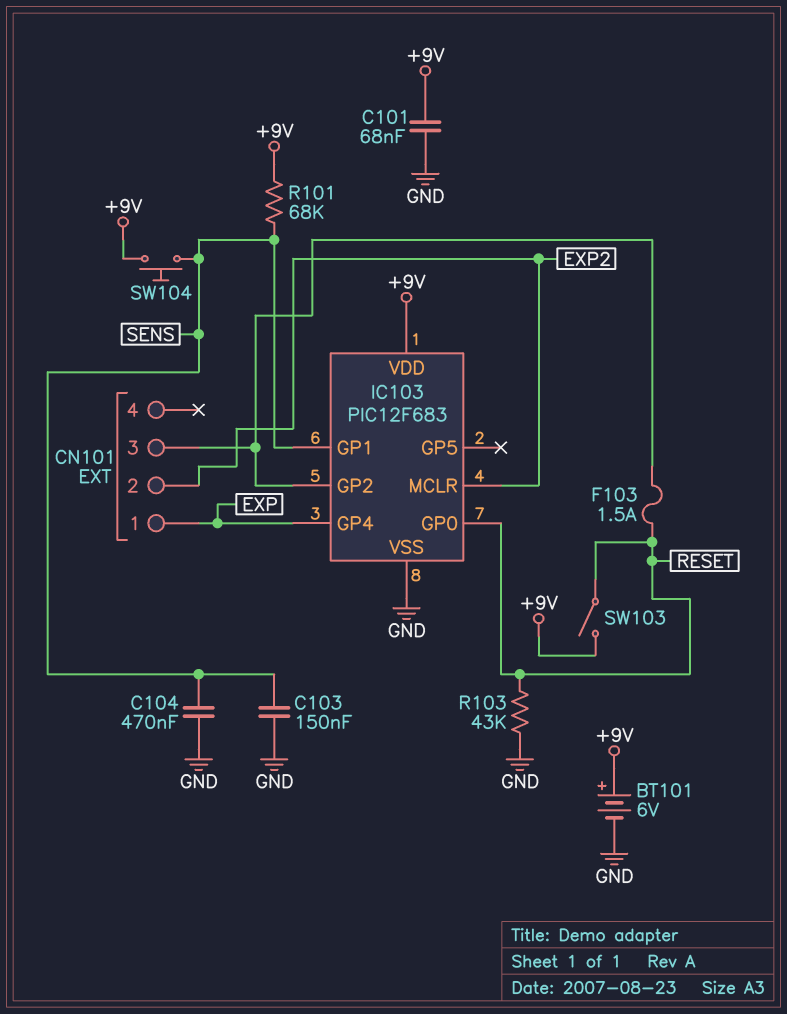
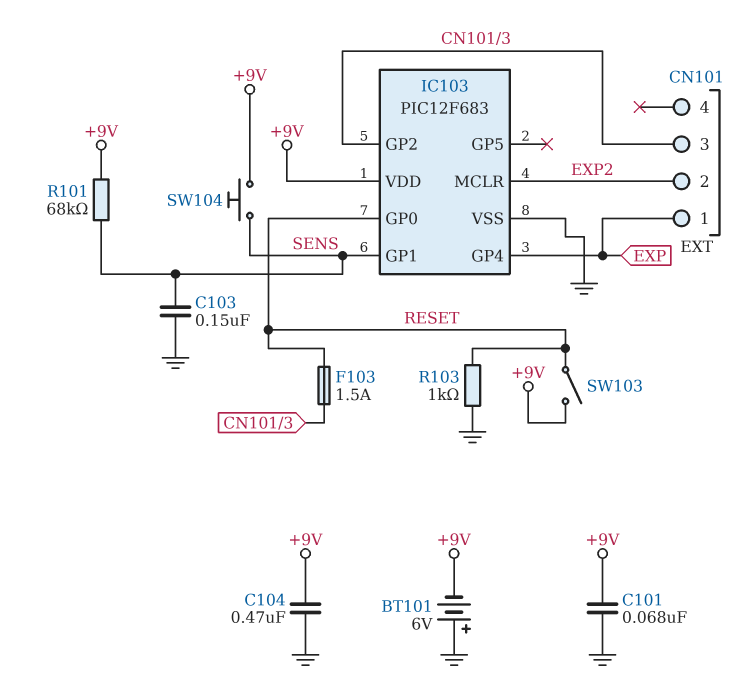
BT101: 6V (plus +9V, minus GND) -> 6V (plus GND, minus +9V)
C104: 470nF (GND, SENS) -> 470nF (+9V, GND)
R103: 43k (GND, RESET) -> 1k (GND, RESET)

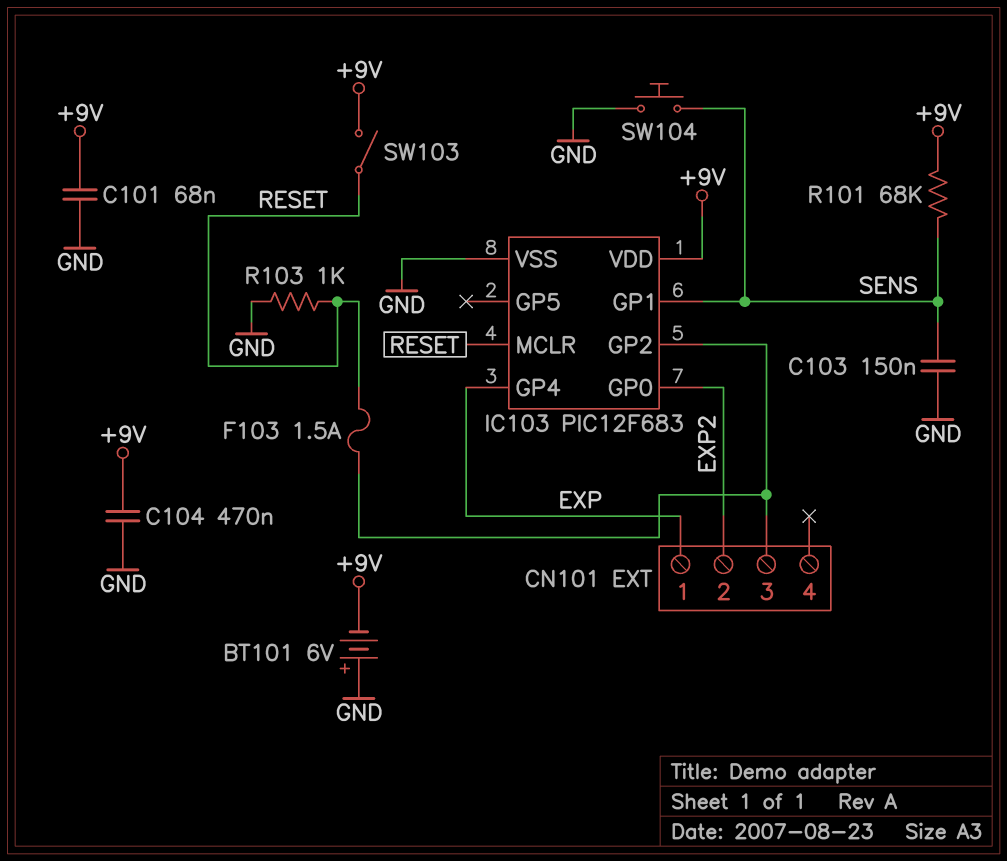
IC103 pin GP0: RESET -> EXP2
IC103 pin MCLR: EXP2 -> RESET
SW104: button (+9V, SENS) -> button (GND, SENS)

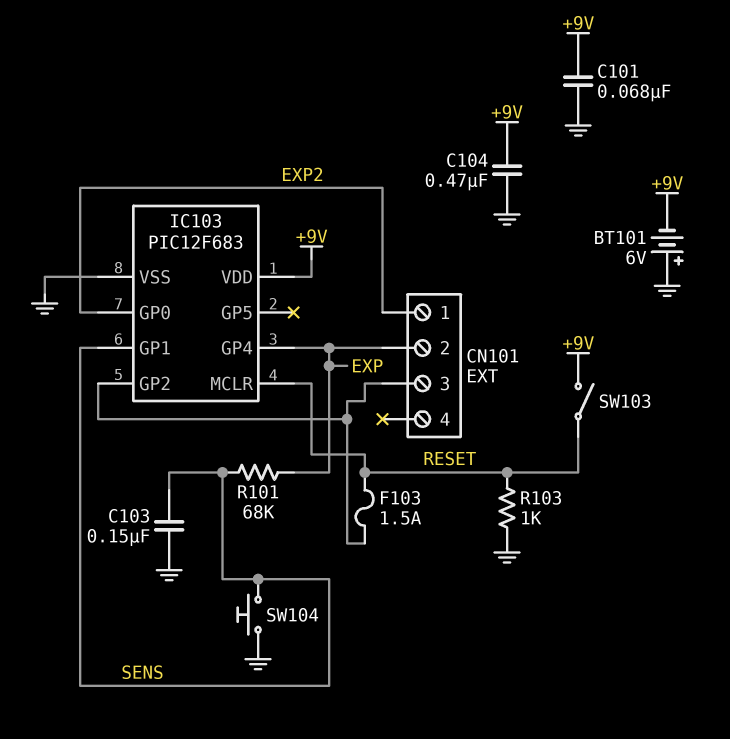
CN101 pin 1: EXP -> EXP2
CN101 pin 2: EXP2 -> EXP
R101: 68k (+9V, SENS) -> 68k (EXP, SENS)

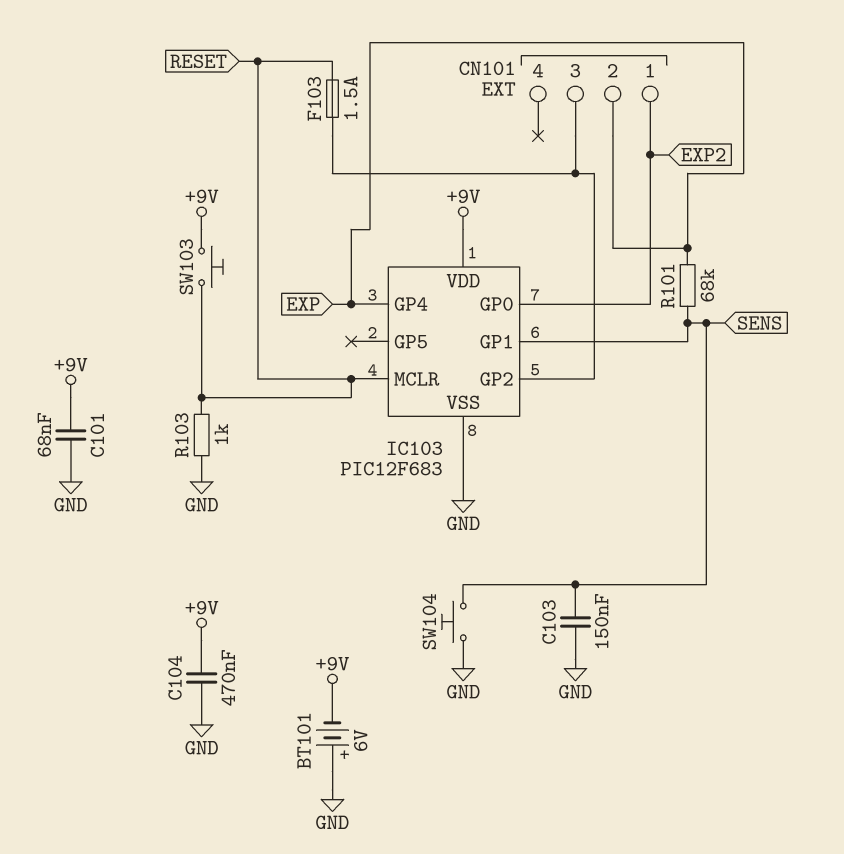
SW103: switch (+9V, RESET) -> button (+9V, RESET)

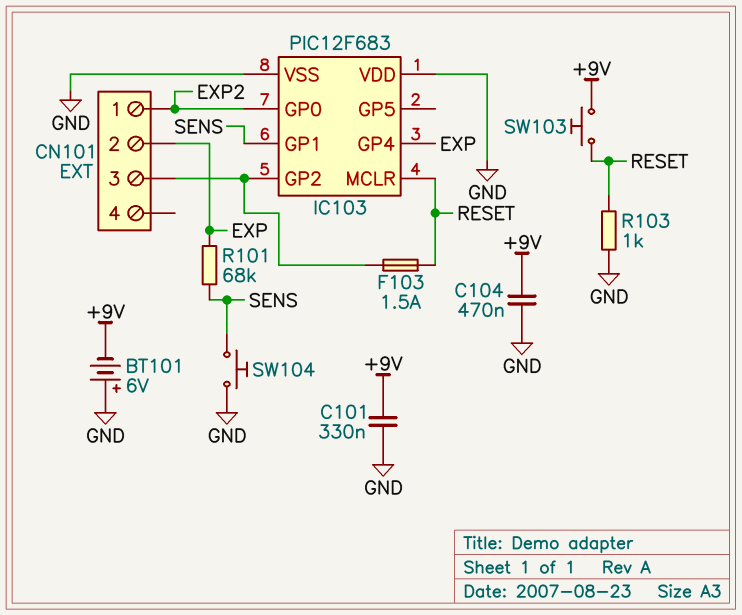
C101: 68nF (+9V, GND) -> 330nF (+9V, GND)
C103: 150nF (GND, SENS) -> none
IC103 pin VDD: +9V -> GND

